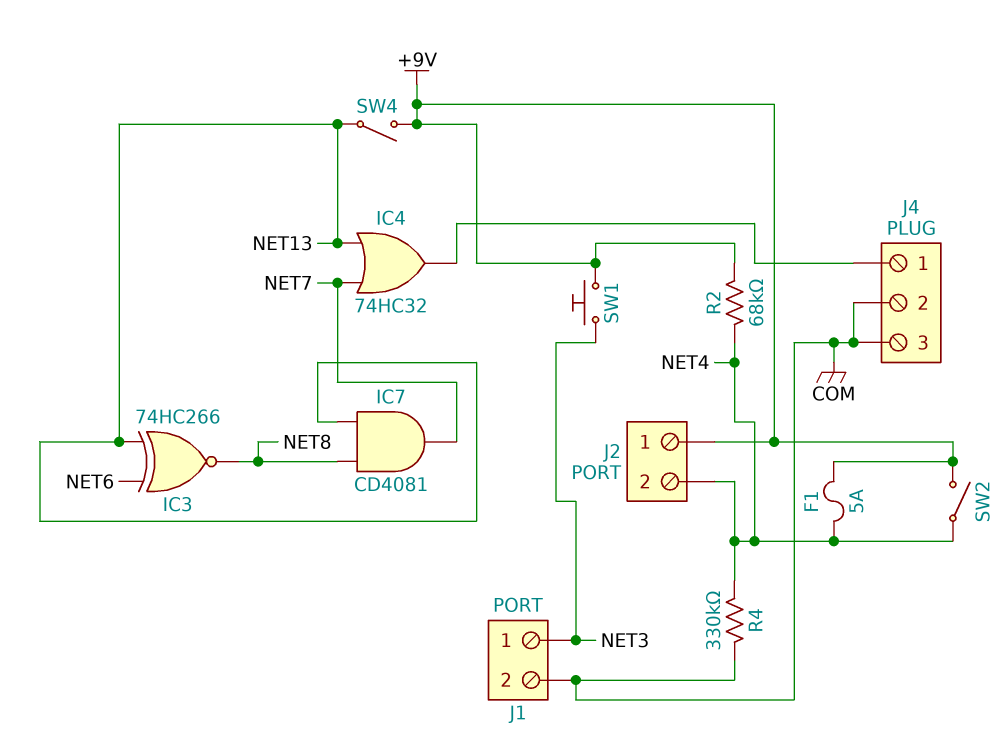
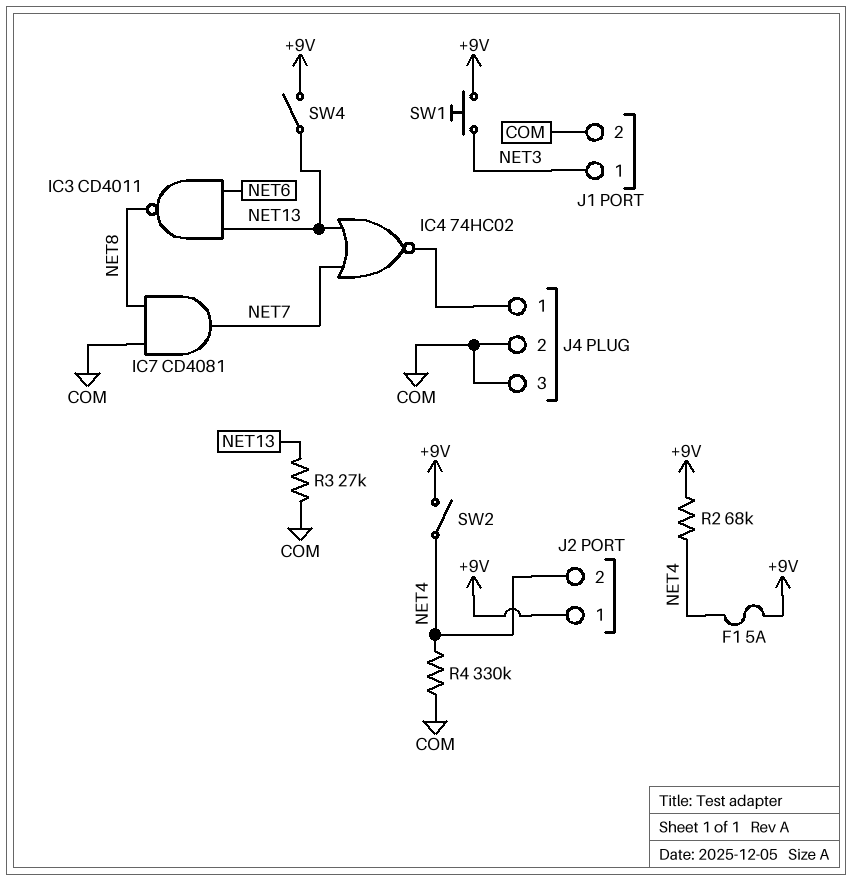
IC3: XNOR 74HC266 (in NET6, in NET13, out NET8) -> NAND CD4011 (in NET6, in NET13, out NET8)
IC4: OR 74HC32 (in NET7, in NET13, out J4/1) -> NOR 74HC02 (in NET7, in NET13, out J4/1)
IC7: AND CD4081 (in NET8, in NET13, out NET7) -> AND CD4081 (in COM, in NET8, out NET7)
R3: none -> 27k (COM, NET13)

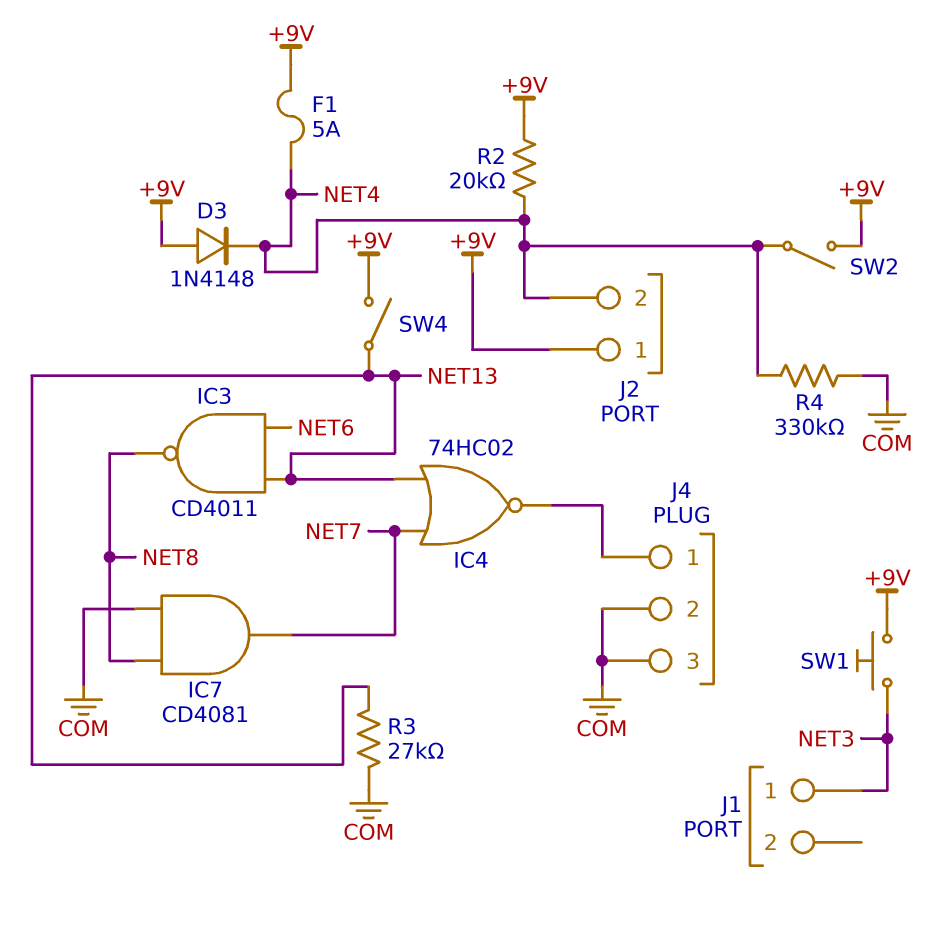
D3: none -> diode 1N4148 (A +9V, K NET4)
J1 pin 2: COM -> none
R2: 68k (+9V, NET4) -> 20k (+9V, NET4)

